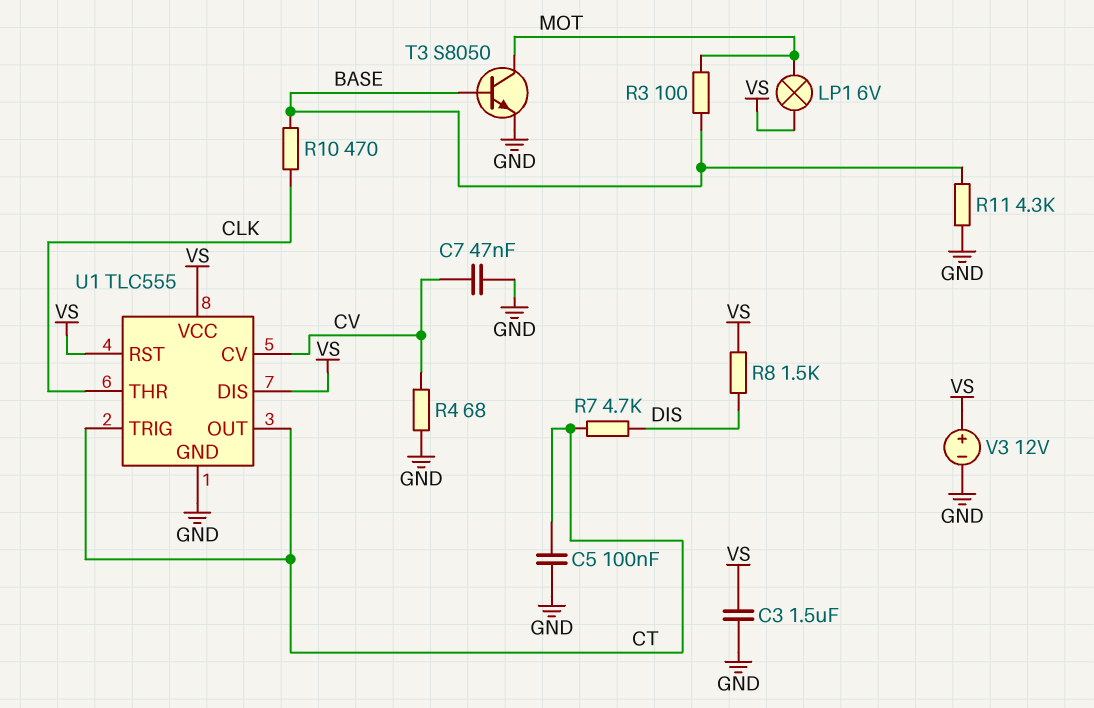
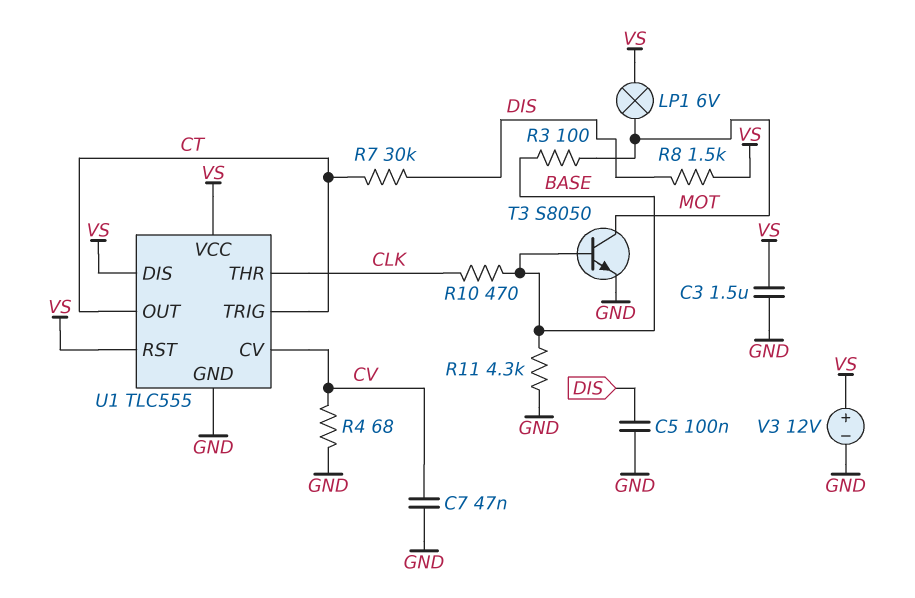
C5: 100nF (CT, GND) -> 100nF (DIS, GND)
R7: 4.7k (CT, DIS) -> 30k (CT, DIS)

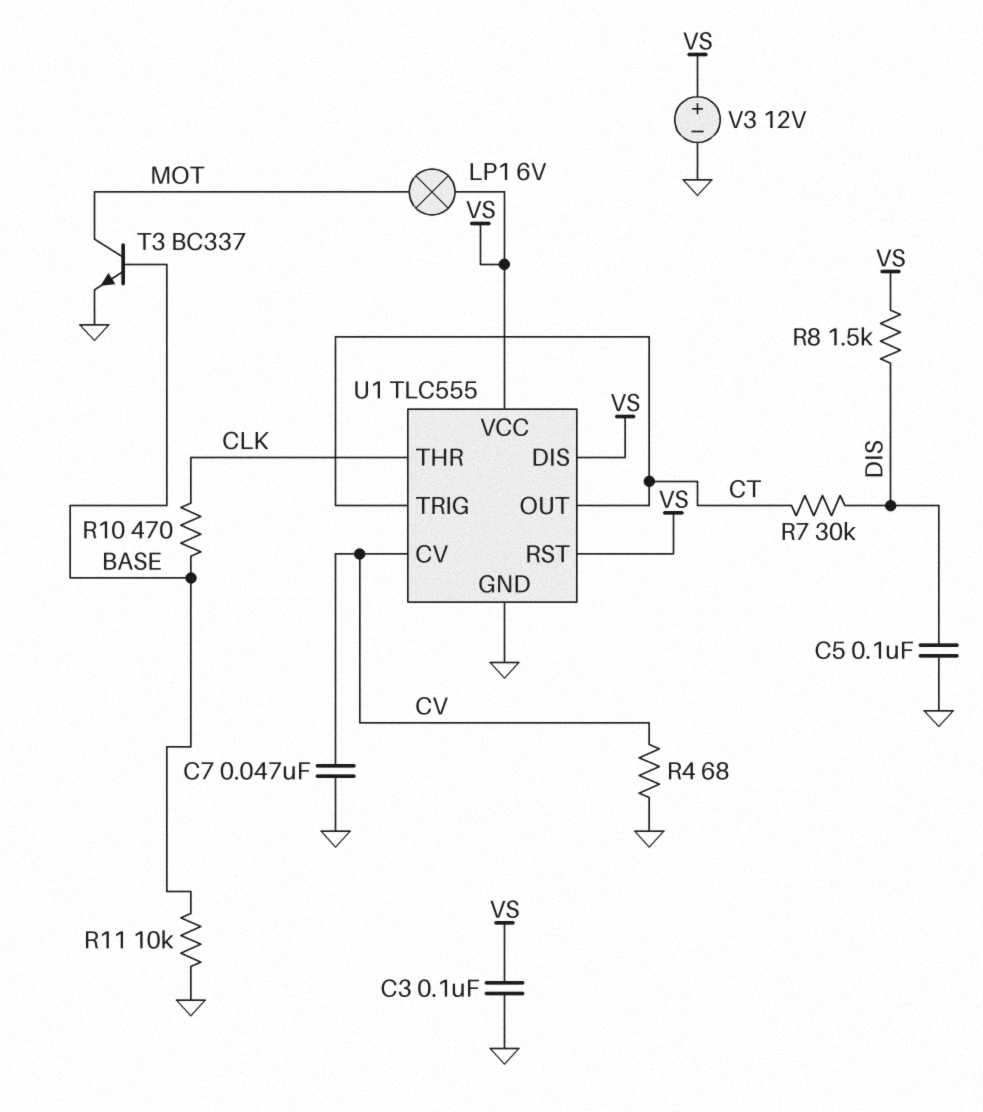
C3: 1.5uF (GND, VS) -> 100nF (GND, VS)
R3: 100 (BASE, MOT) -> none
R11: 4.3k (BASE, GND) -> 10k (BASE, GND)
T3: NPN S8050 (B BASE, C MOT, E GND) -> NPN BC337 (B BASE, C MOT, E GND)

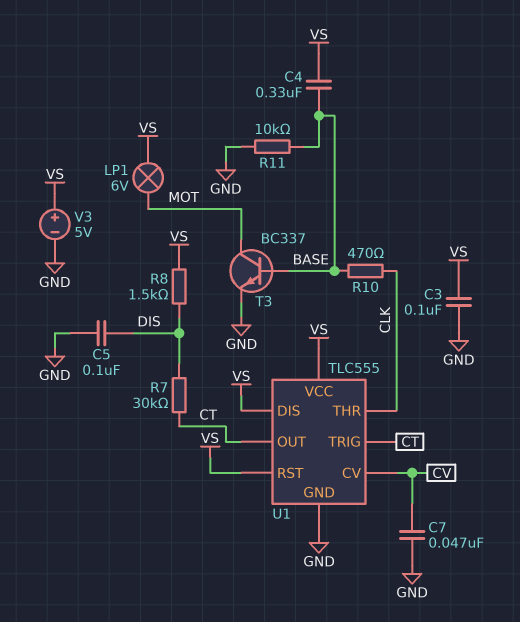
C4: none -> 330nF (BASE, VS)
R4: 68 (CV, GND) -> none
V3: 12V (plus VS, minus GND) -> 5V (plus VS, minus GND)

